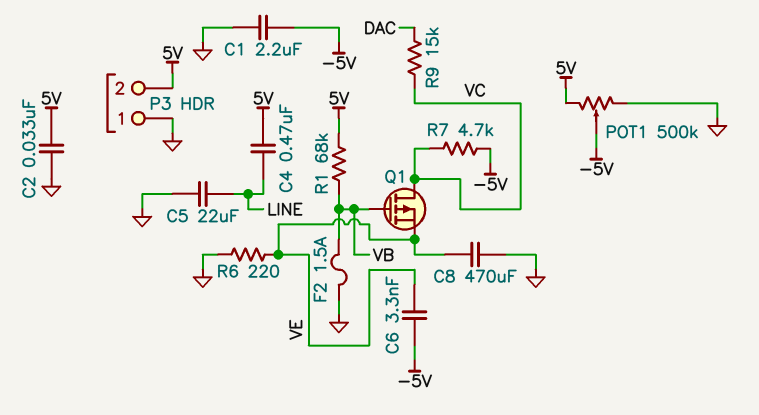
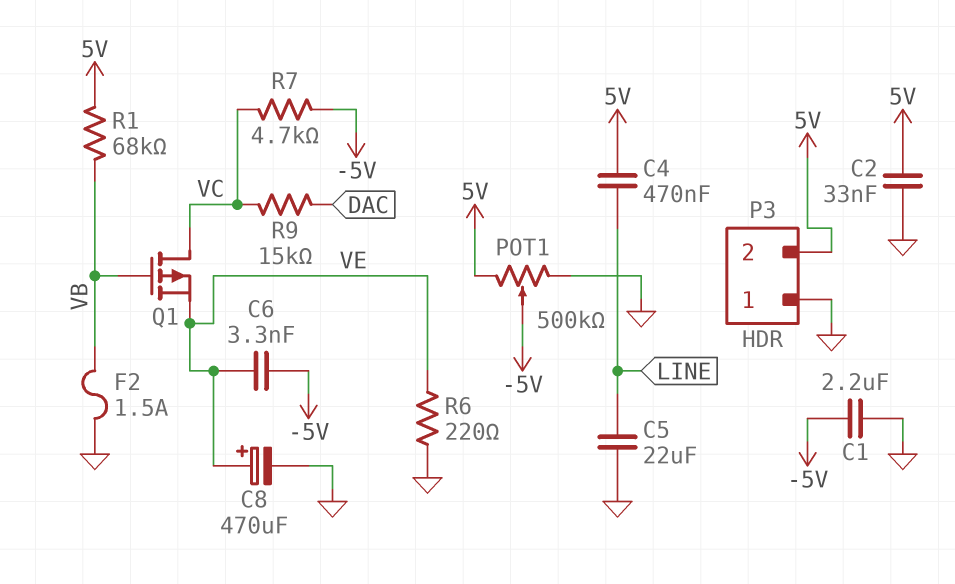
C8: 470uF (GND, VE) -> 470uF (plus VE, minus GND)

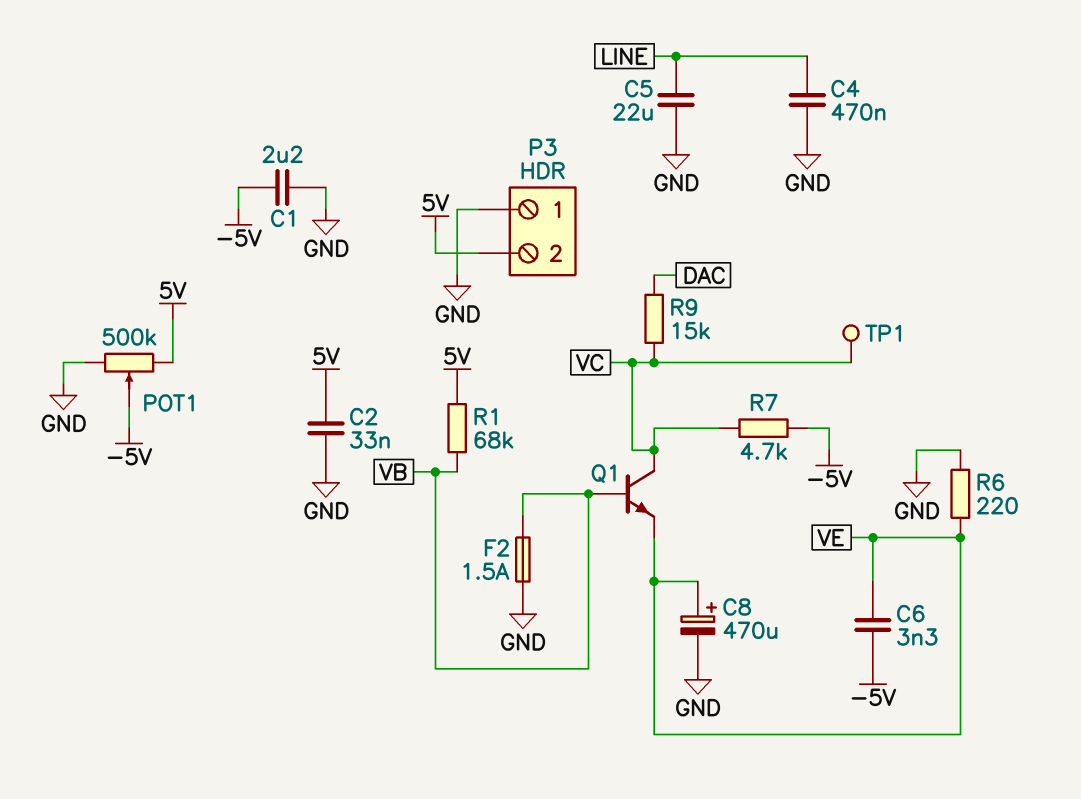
C4: 470nF (5V, LINE) -> 470nF (GND, LINE)
Q1: PMOS (G VB, D VC, S VE) -> NPN (B VB, C VC, E VE)
TP1: none -> test point (VC)

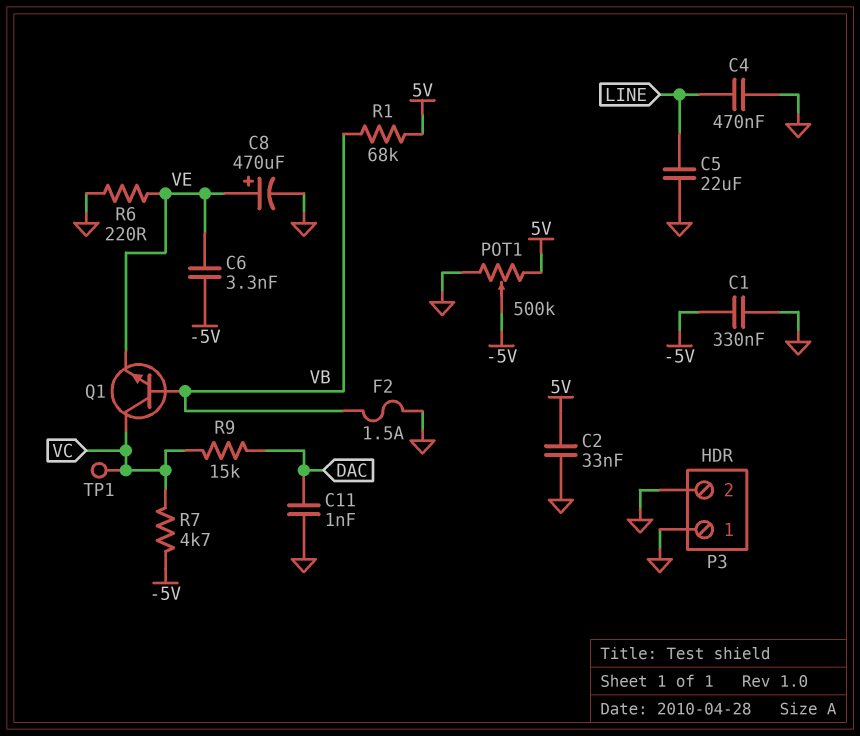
C1: 2.2uF (-5V, GND) -> 330nF (-5V, GND)
C11: none -> 1nF (DAC, GND)
P3 pin 2: 5V -> GND

